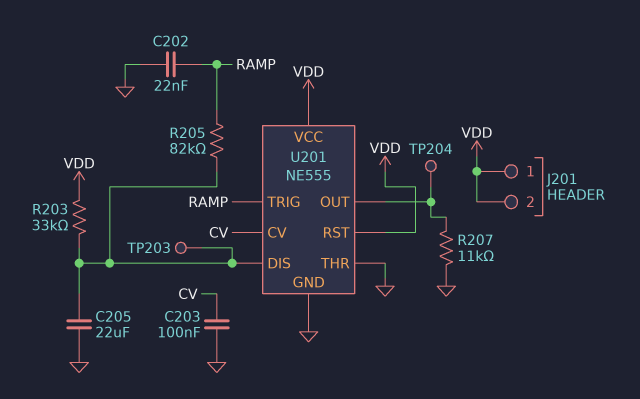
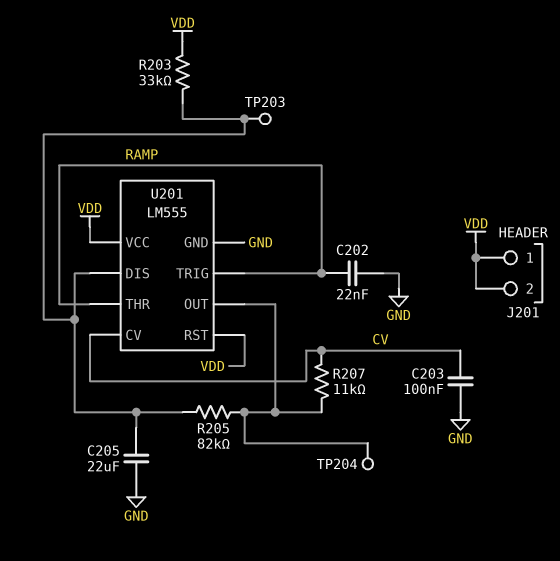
R205: 82k (RAMP, U201/DIS) -> 82k (U201/DIS, U201/OUT)
R207: 11k (GND, U201/OUT) -> 11k (CV, U201/OUT)
U201: NE555 -> LM555
U201 pin THR: GND -> RAMP

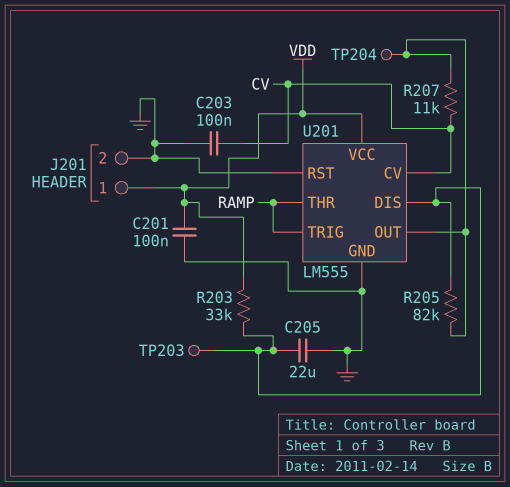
C201: none -> 100nF (GND, VDD)
C202: 22nF (GND, RAMP) -> none
J201 pin 2: VDD -> GND
U201 pin RST: VDD -> GND

